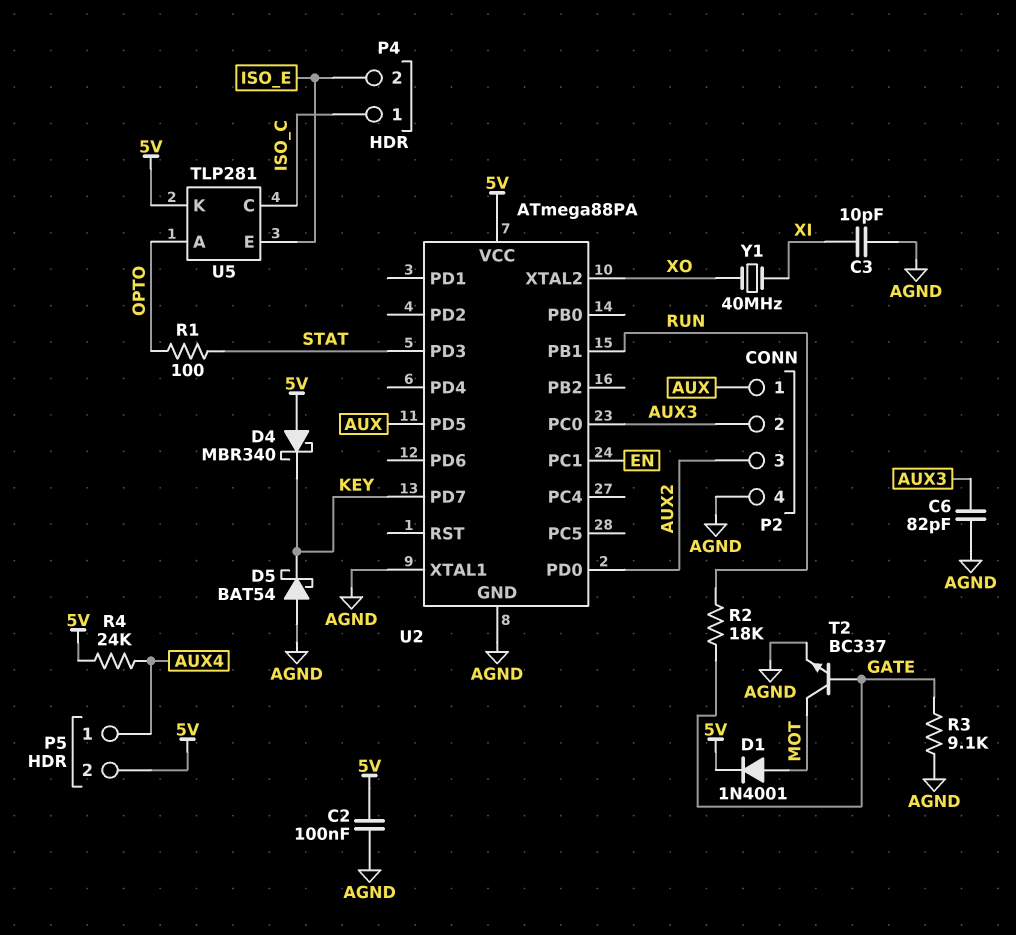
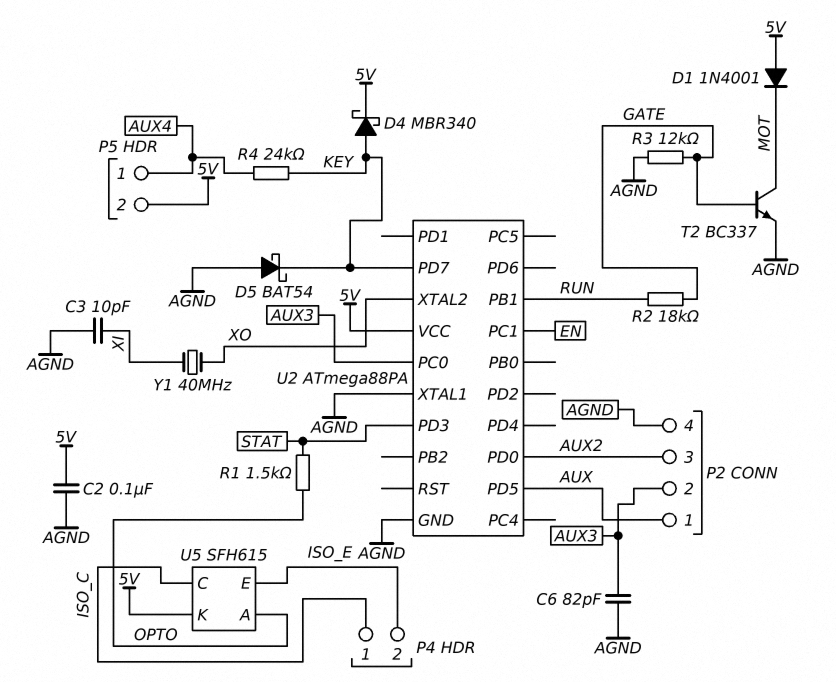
D1: diode 1N4001 (A MOT, K 5V) -> diode 1N4001 (A 5V, K MOT)
D4: schottky MBR340 (A 5V, K KEY) -> schottky MBR340 (A KEY, K 5V)
R1: 100 (OPTO, STAT) -> 1.5k (OPTO, STAT)
R3: 9.1k (AGND, GATE) -> 12k (AGND, GATE)
R4: 24k (5V, AUX4) -> 24k (AUX4, KEY)
U5: TLP281 -> SFH615

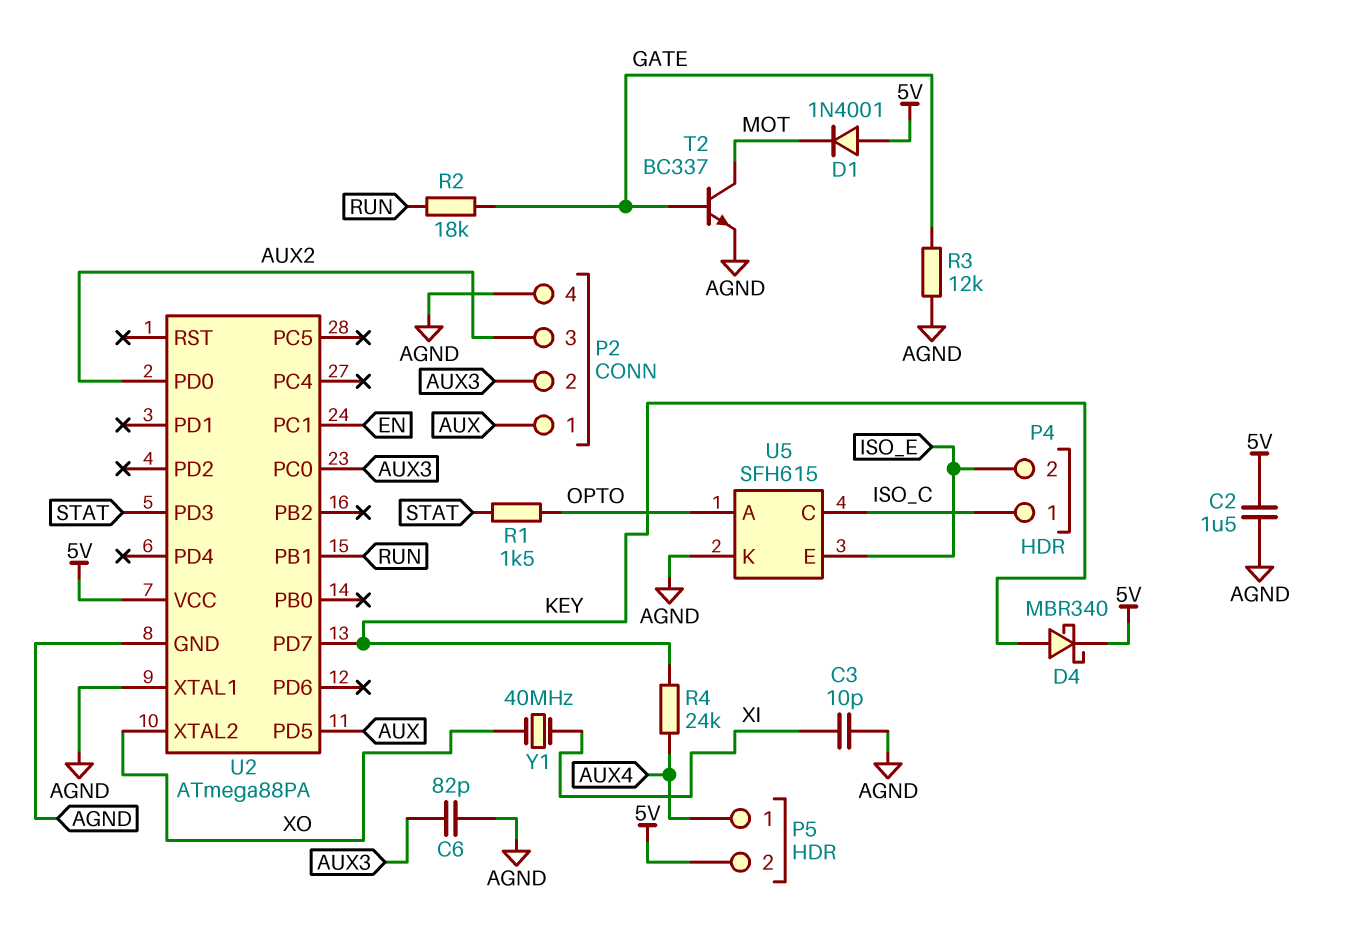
C2: 100nF (5V, AGND) -> 1.5uF (5V, AGND)
D5: schottky BAT54 (A AGND, K KEY) -> none
U5 pin K: 5V -> AGND

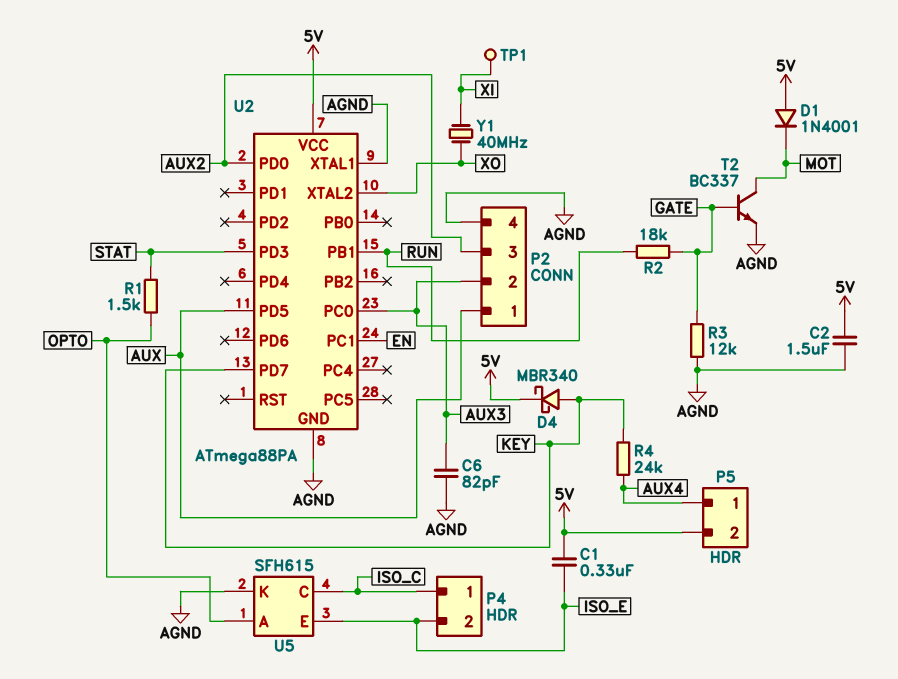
C1: none -> 330nF (5V, ISO_E)
C3: 10pF (AGND, XI) -> none
TP1: none -> test point (XI)

